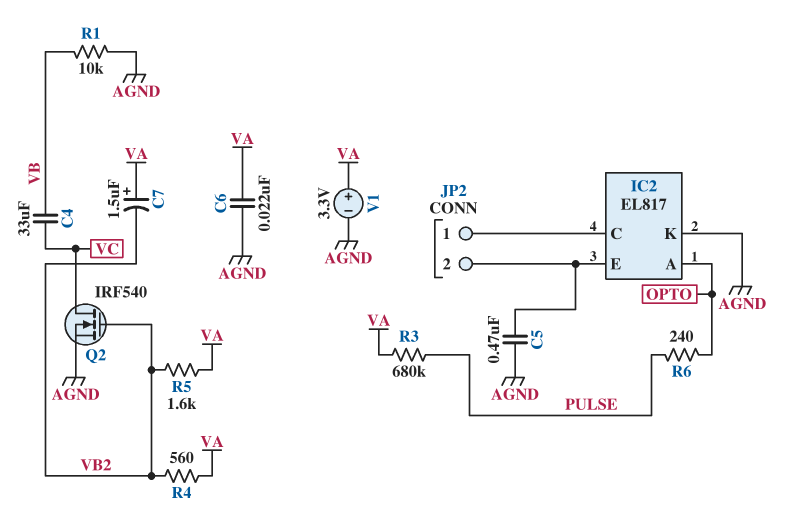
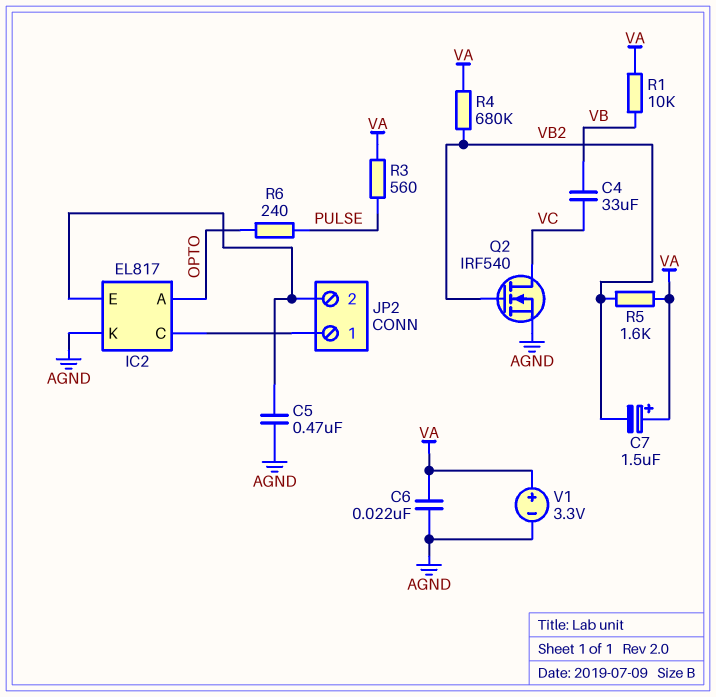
R1: 10k (AGND, VB) -> 10k (VA, VB)
R3: 680k (PULSE, VA) -> 560 (PULSE, VA)
R4: 560 (VA, VB2) -> 680k (VA, VB2)

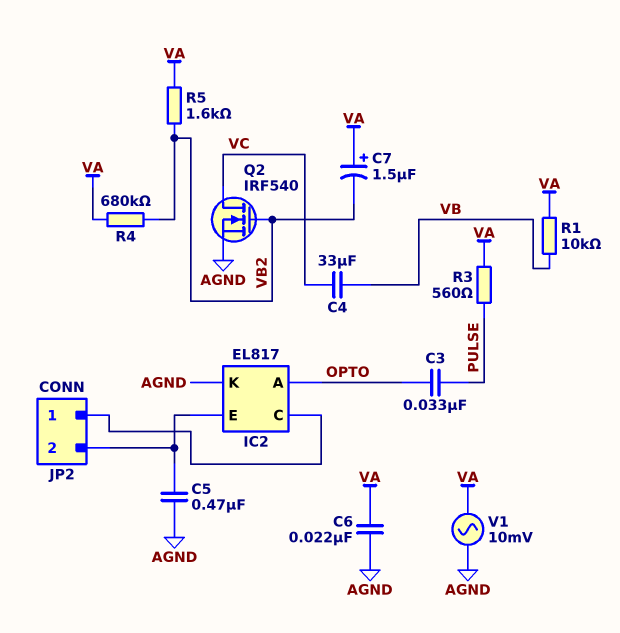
C3: none -> 33nF (OPTO, PULSE)
R6: 240 (OPTO, PULSE) -> none
V1: 3.3V (plus VA, minus AGND) -> AC 10mV (AGND, VA)

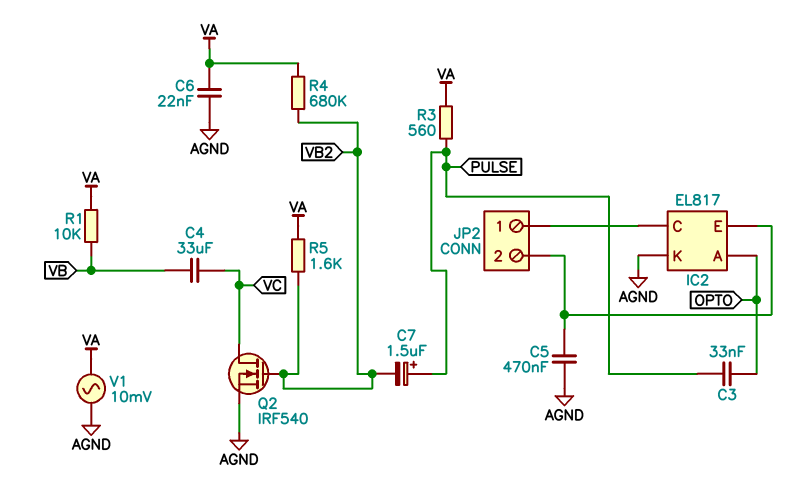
C7: 1.5uF (plus VA, minus VB2) -> 1.5uF (plus PULSE, minus VB2)

